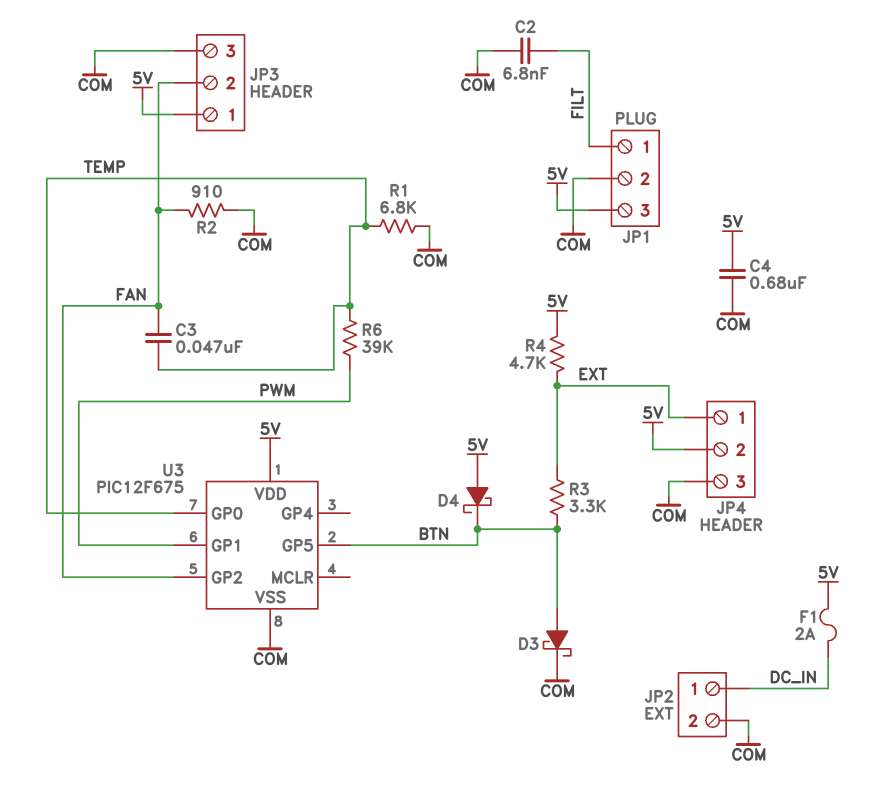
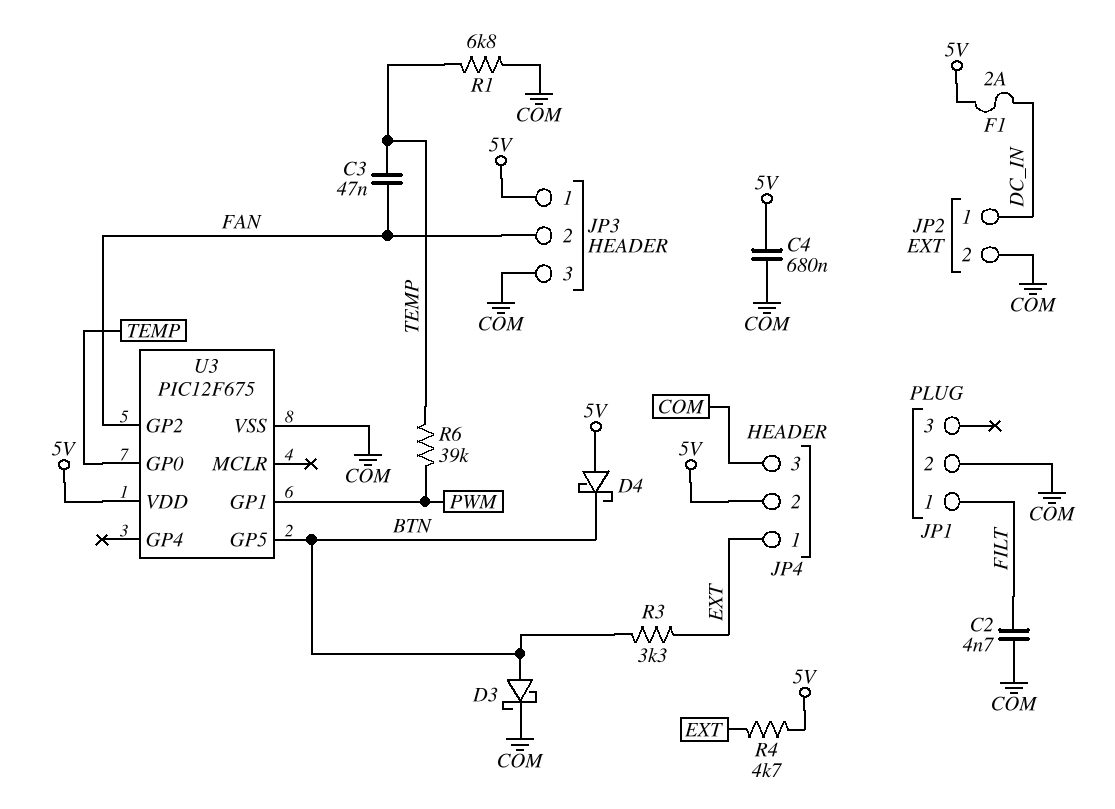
C2: 6.8nF (COM, FILT) -> 4.7nF (COM, FILT)
JP1 pin 3: 5V -> none
R2: 910 (COM, FAN) -> none

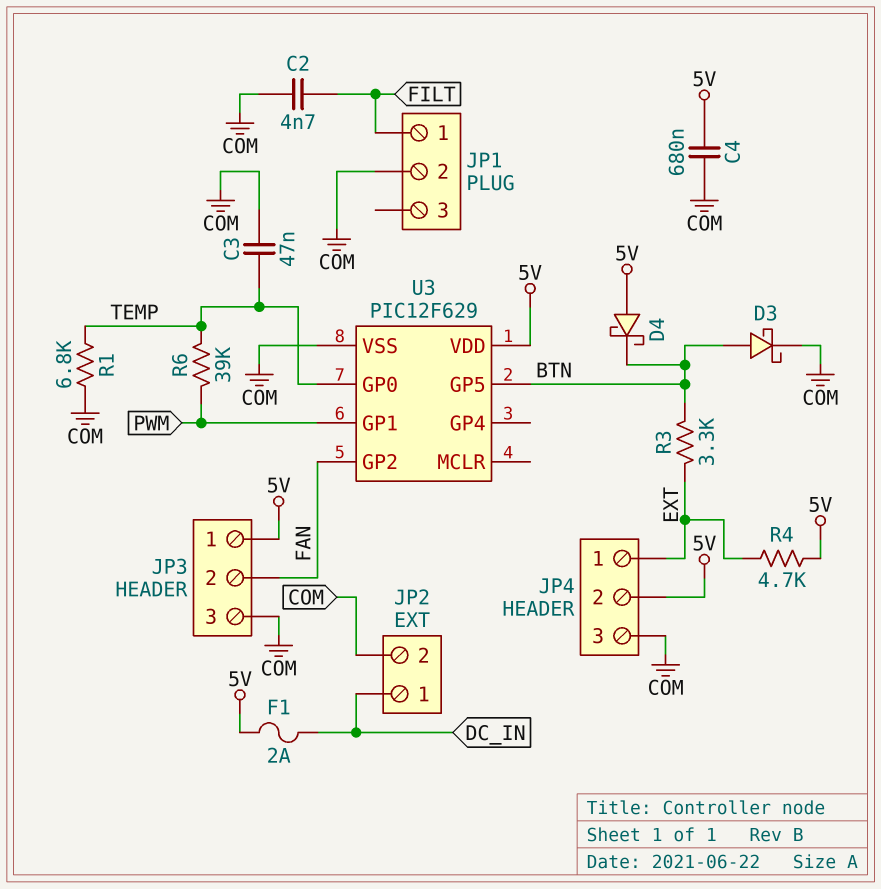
C3: 47nF (FAN, TEMP) -> 47nF (COM, TEMP)
U3: PIC12F675 -> PIC12F629

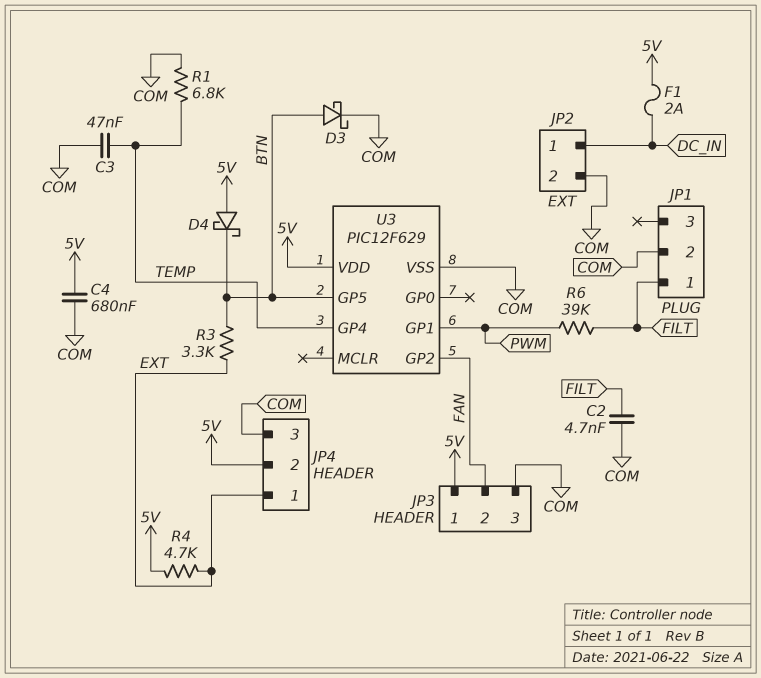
R6: 39k (PWM, TEMP) -> 39k (FILT, PWM)
U3 pin GP0: TEMP -> none
U3 pin GP4: none -> TEMP

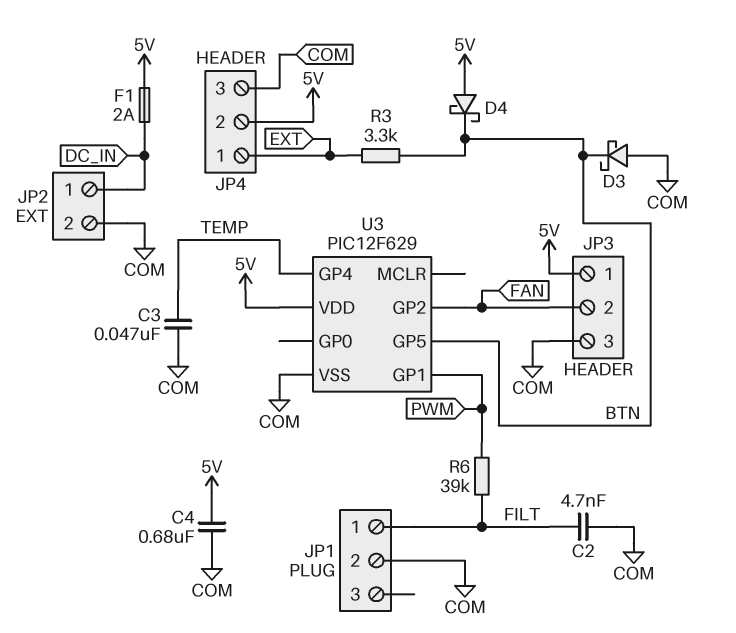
D3: schottky (A BTN, K COM) -> schottky (A COM, K BTN)
R1: 6.8k (COM, TEMP) -> none
R4: 4.7k (5V, EXT) -> none

